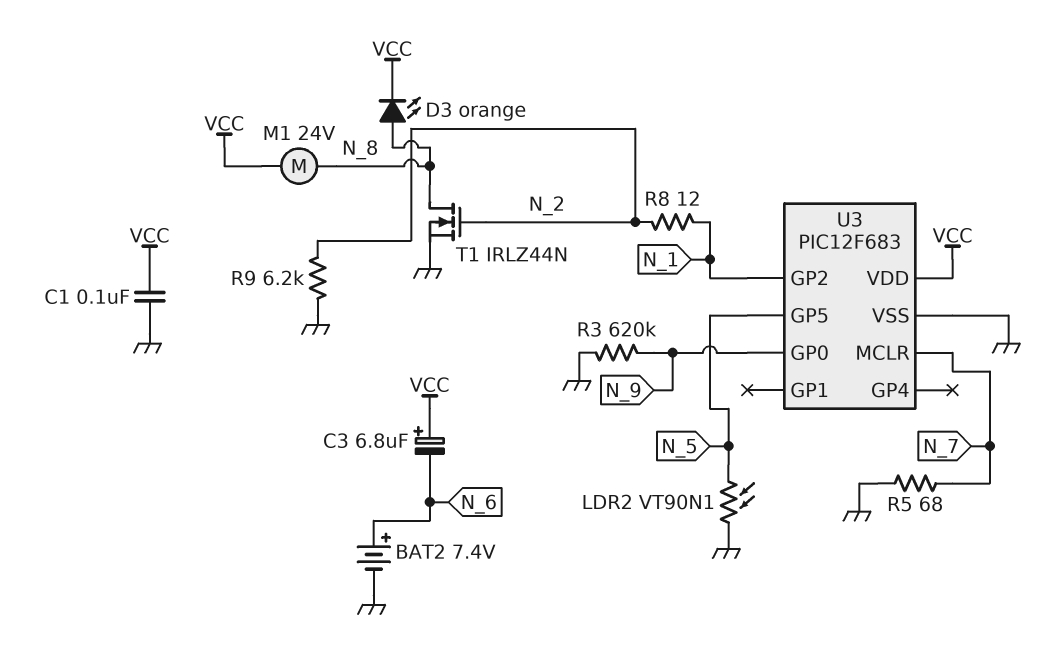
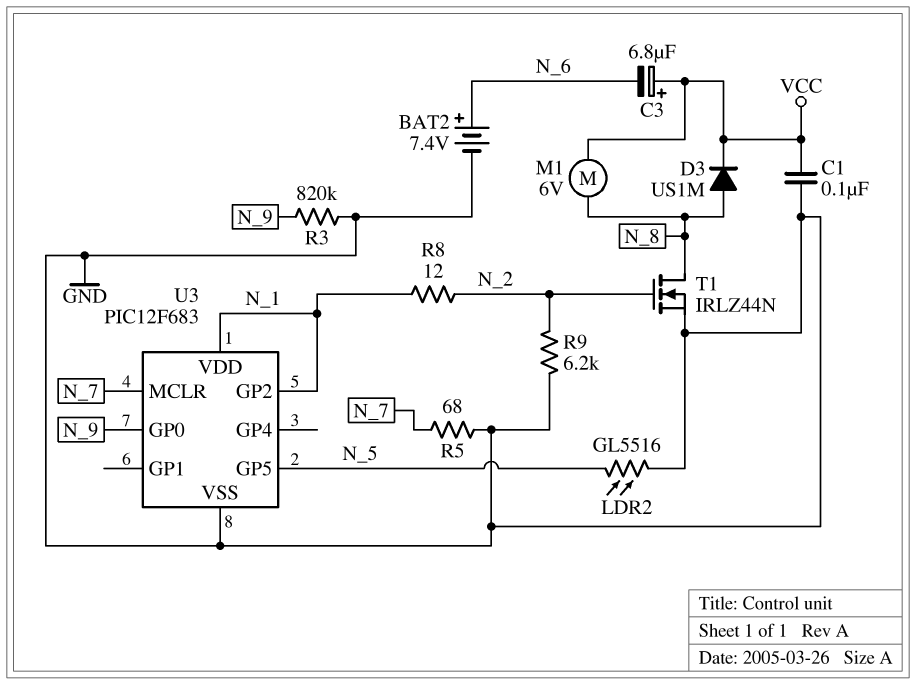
D3: LED orange (A N_8, K VCC) -> diode US1M (A N_8, K VCC)
LDR2: VT90N1 (GND, N_5) -> GL5516 (GND, N_5)
M1: motor 24V (N_8, VCC) -> motor 6V (N_8, VCC)
R3: 620k (GND, N_9) -> 820k (GND, N_9)
U3 pin VDD: VCC -> N_1

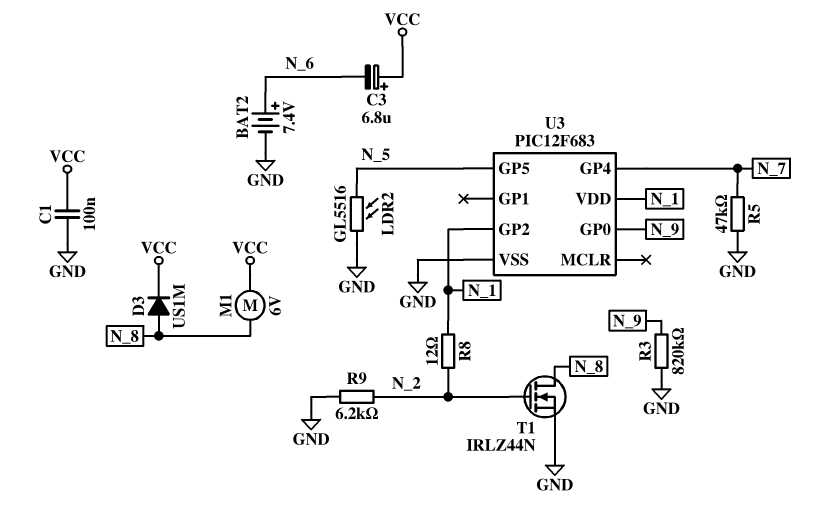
R5: 68 (GND, N_7) -> 47k (GND, N_7)
U3 pin GP4: none -> N_7
U3 pin MCLR: N_7 -> none

